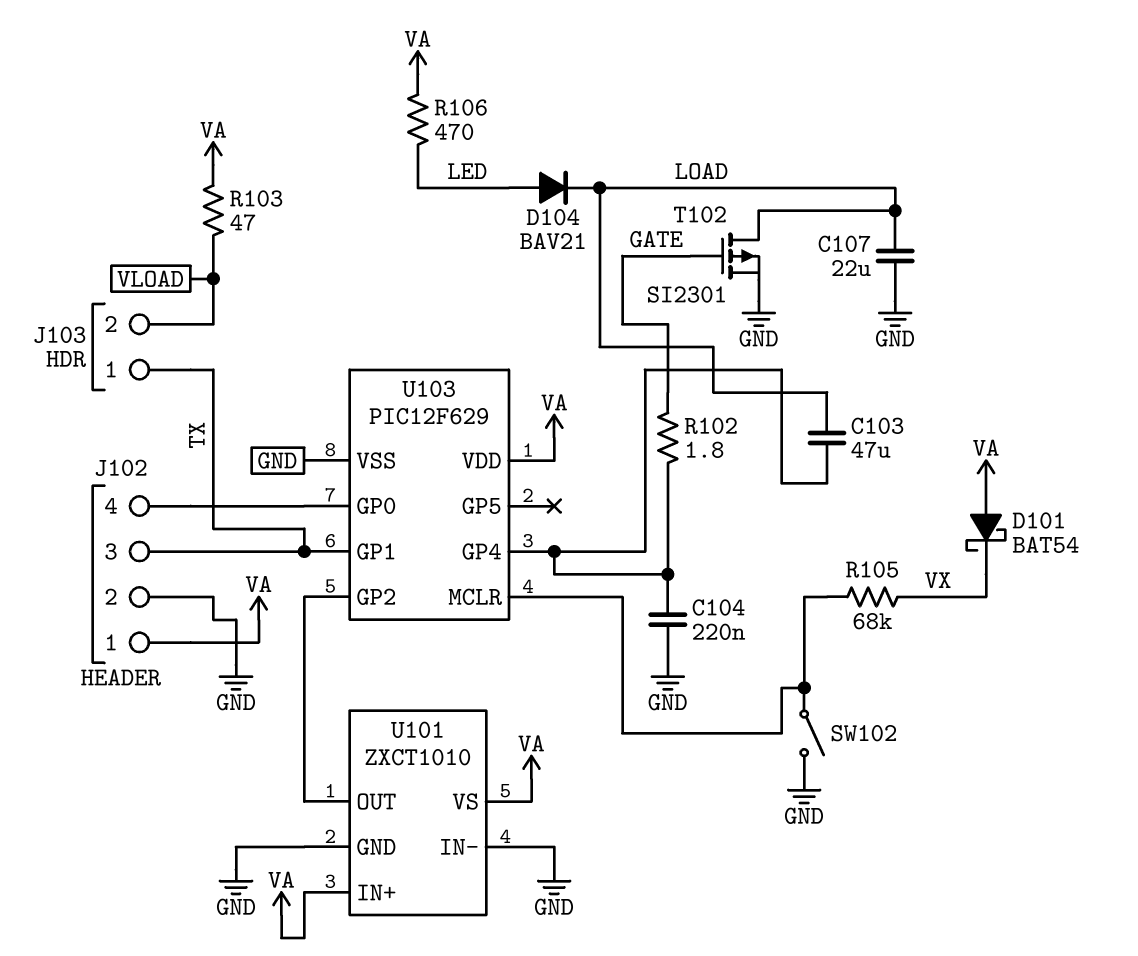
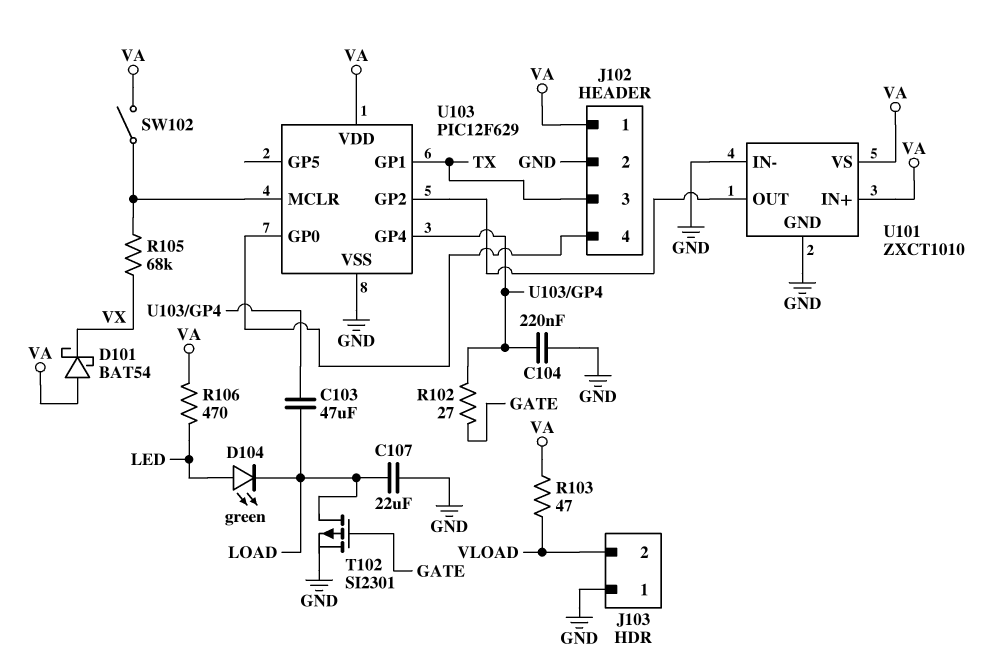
D104: diode BAV21 (A LED, K LOAD) -> LED green (A LED, K LOAD)
J103 pin 1: TX -> GND
R102: 1.8 (GATE, U103/GP4) -> 27 (GATE, U103/GP4)
SW102: switch (GND, U103/MCLR) -> switch (U103/MCLR, VA)

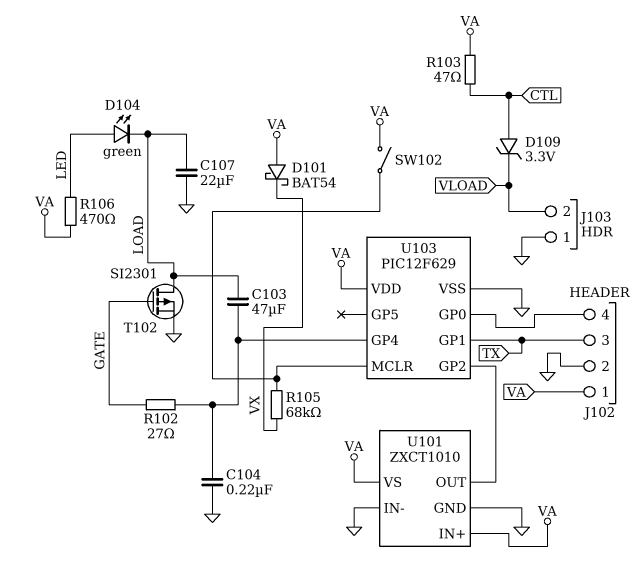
D109: none -> zener 3.3V (A CTL, K VLOAD)
R103: 47 (VA, VLOAD) -> 47 (CTL, VA)

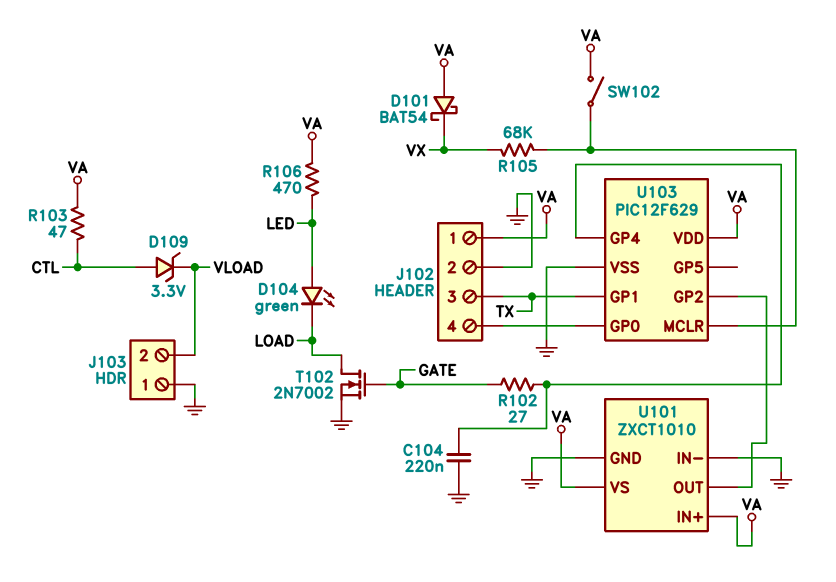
C103: 47uF (LOAD, U103/GP4) -> none
C107: 22uF (GND, LOAD) -> none
T102: PMOS SI2301 (G GATE, D LOAD, S GND) -> NMOS 2N7002 (G GATE, D LOAD, S GND)

